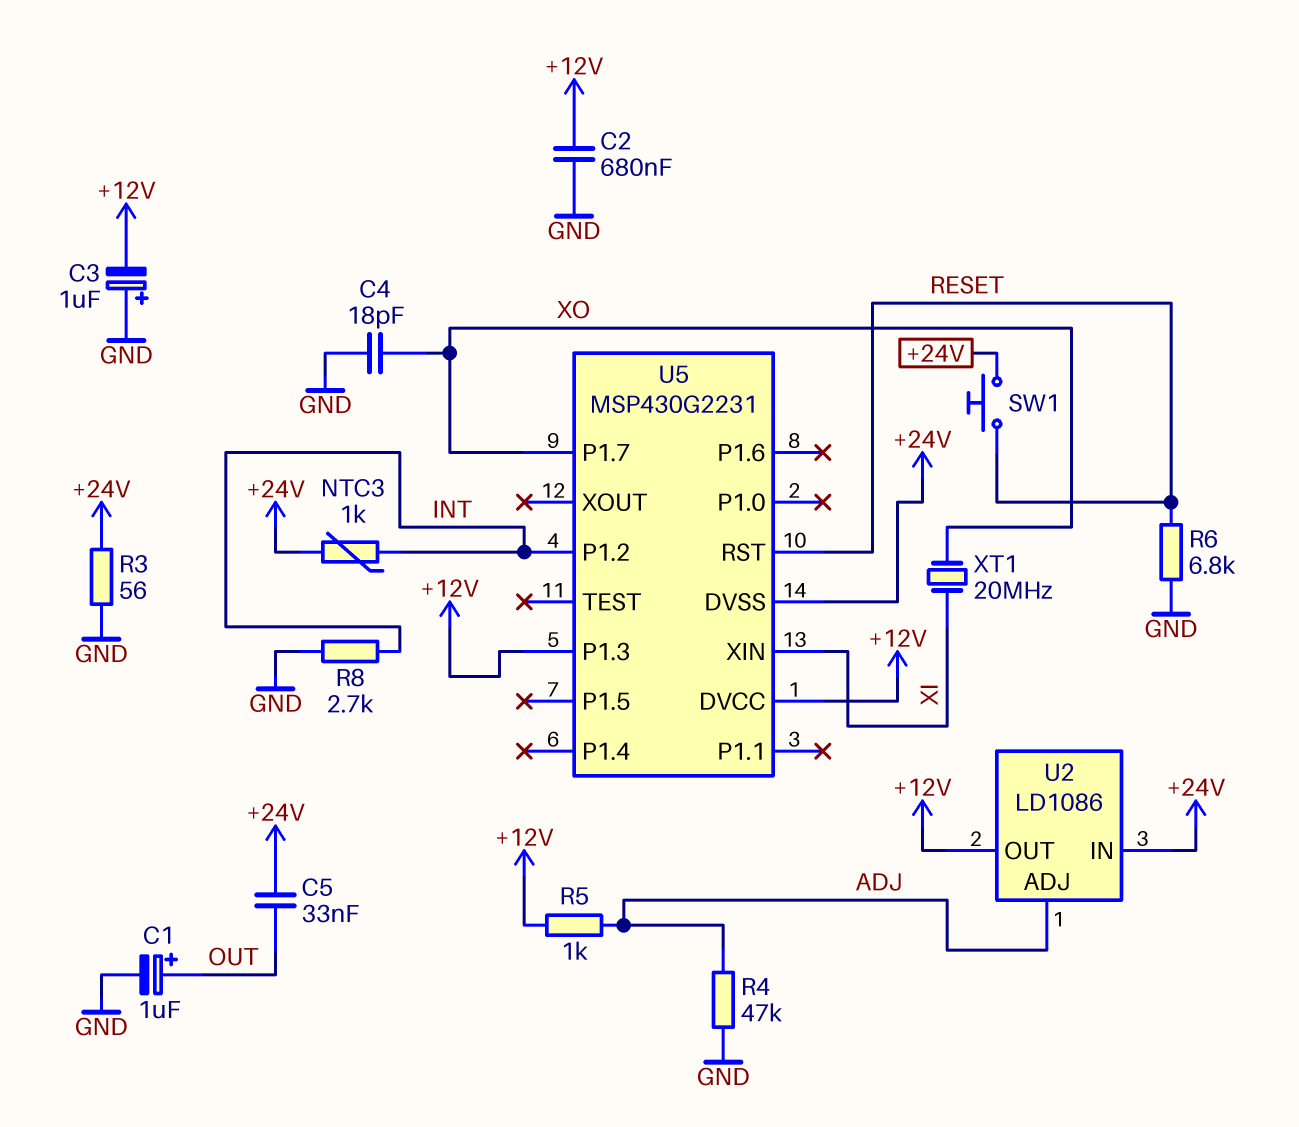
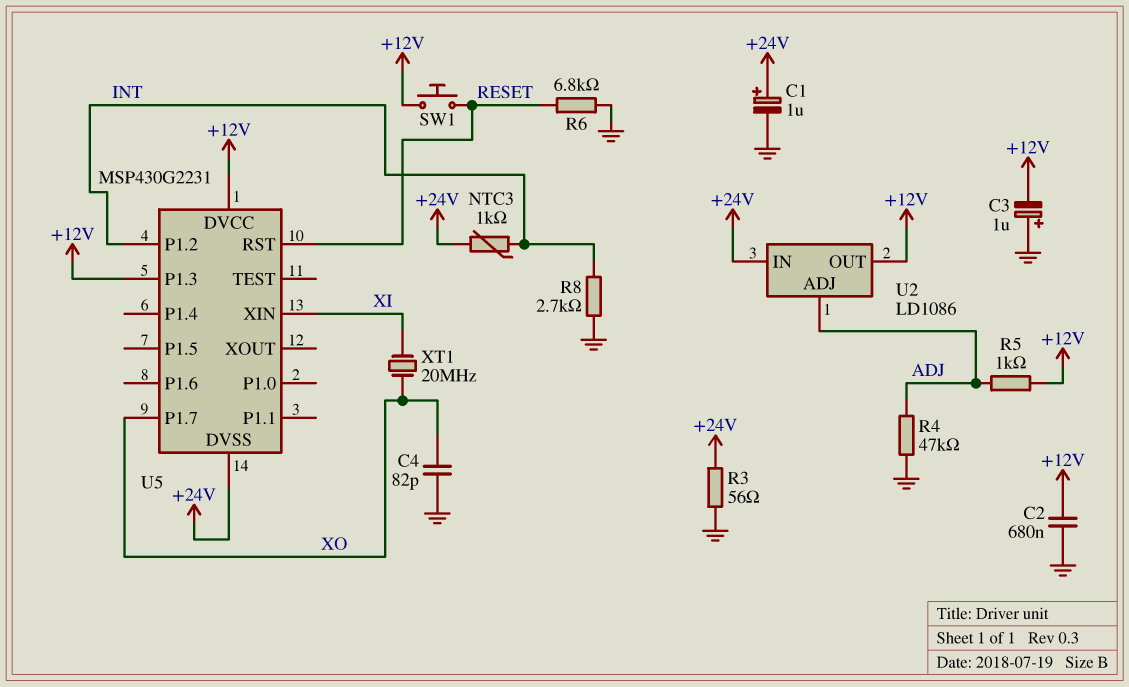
C1: 1uF (plus OUT, minus GND) -> 1uF (plus +24V, minus GND)
C4: 18pF (GND, XO) -> 82pF (GND, XO)
C5: 33nF (+24V, OUT) -> none
SW1: button (+24V, RESET) -> button (+12V, RESET)

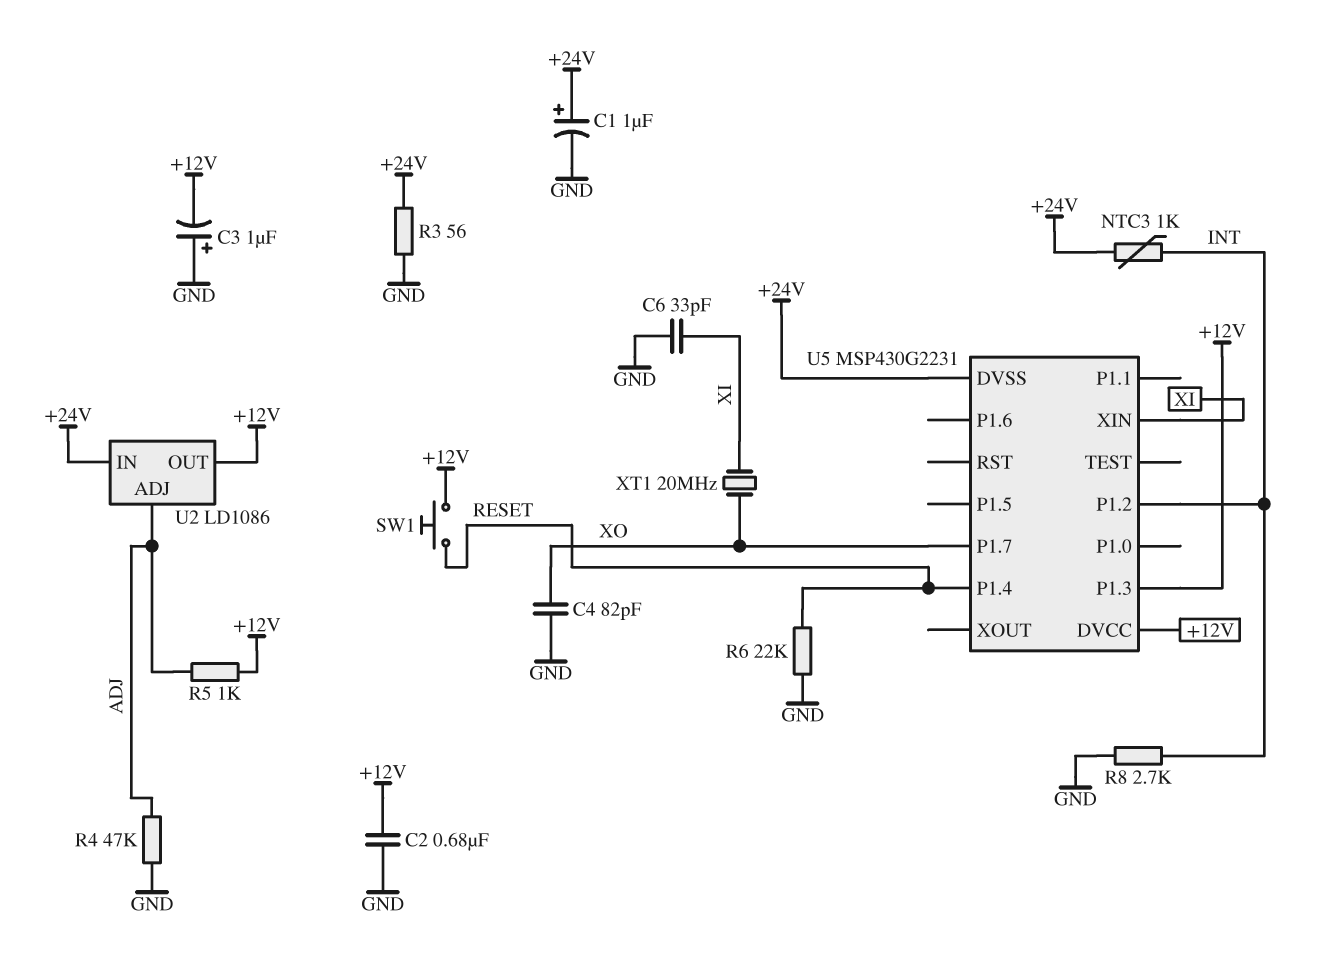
C6: none -> 33pF (GND, XI)
R6: 6.8k (GND, RESET) -> 22k (GND, RESET)
U5 pin P1.4: none -> RESET
U5 pin RST: RESET -> none

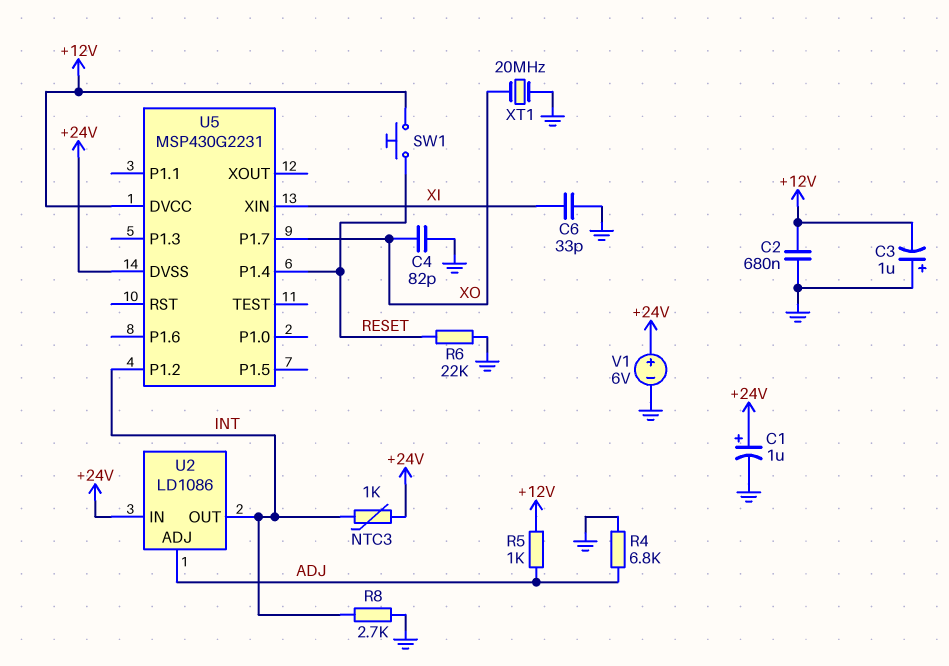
R3: 56 (+24V, GND) -> none
R4: 47k (ADJ, GND) -> 6.8k (ADJ, GND)
U2 pin OUT: +12V -> INT
U5 pin P1.3: +12V -> none
V1: none -> 6V (plus +24V, minus GND)
XT1: 20MHz (XI, XO) -> 20MHz (GND, XO)

